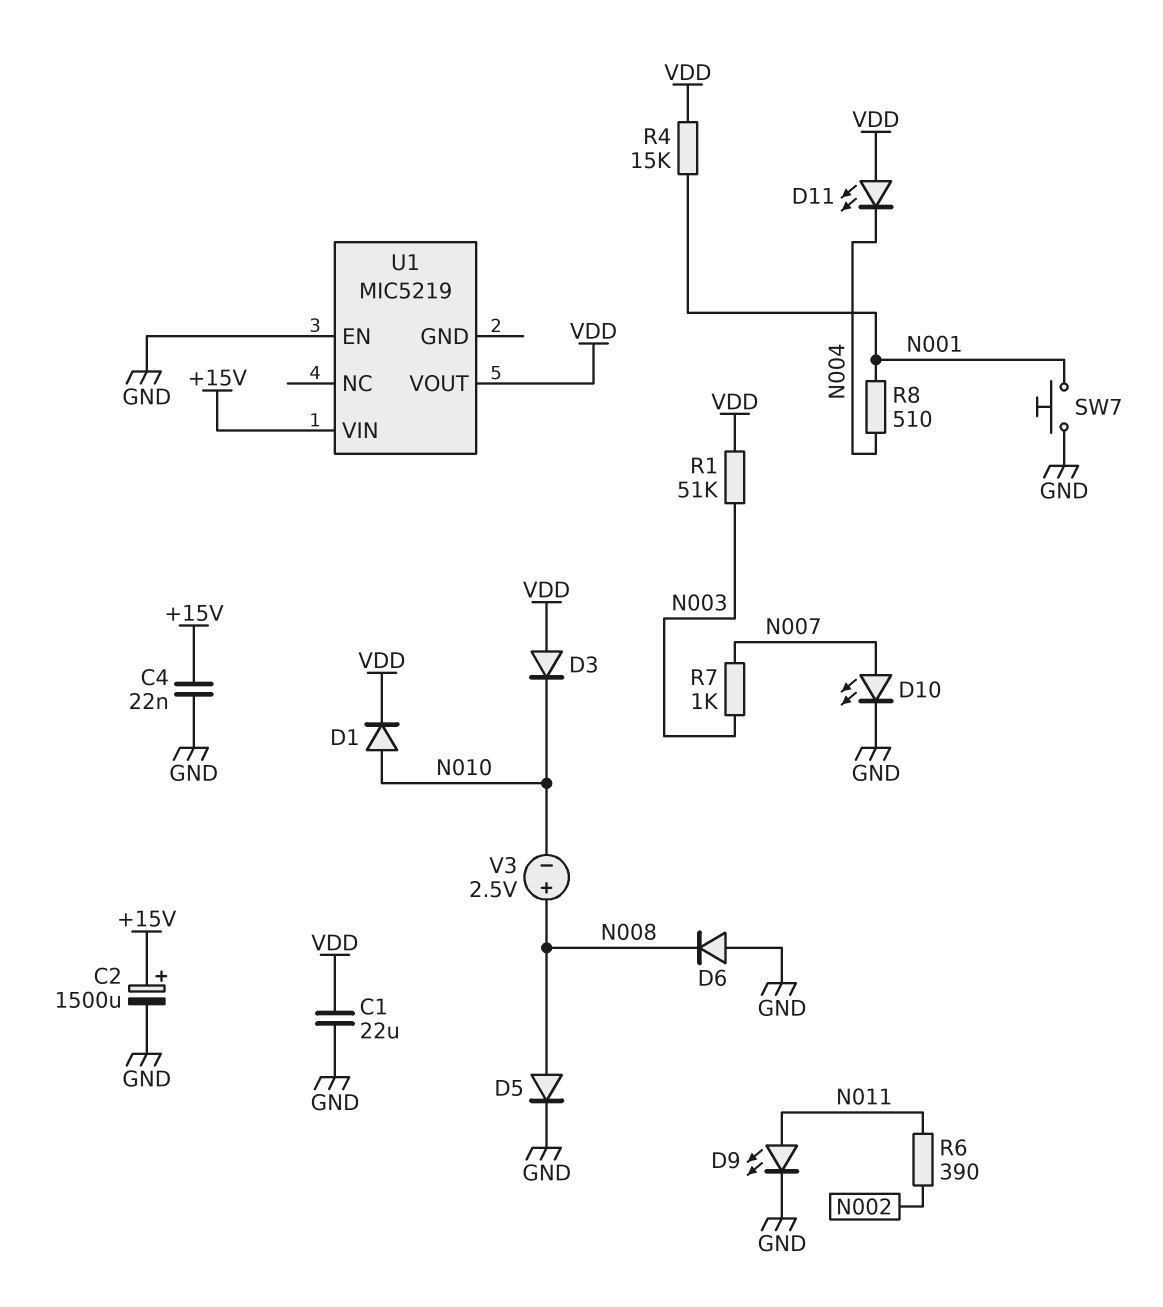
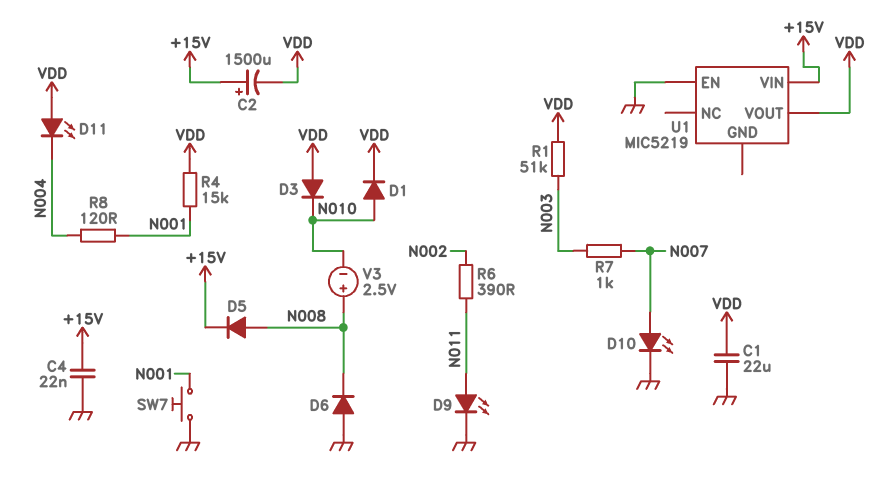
C2: 1500uF (plus +15V, minus GND) -> 1500uF (plus +15V, minus VDD)
D5: diode (A N008, K GND) -> diode (A N008, K +15V)
R8: 510 (N001, N004) -> 120 (N001, N004)

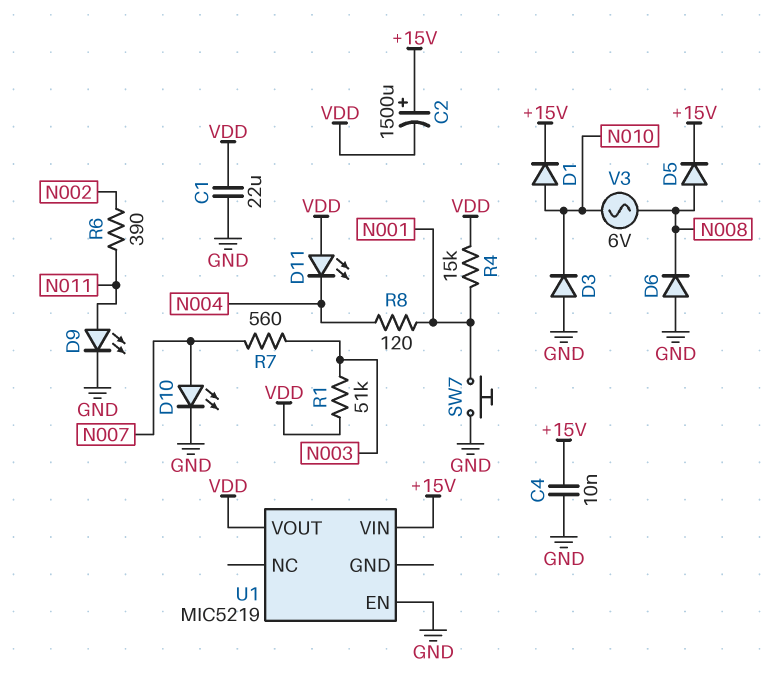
C4: 22nF (+15V, GND) -> 10nF (+15V, GND)
D1: diode (A N010, K VDD) -> diode (A N010, K +15V)
D3: diode (A VDD, K N010) -> diode (A GND, K N010)
R7: 1k (N003, N007) -> 560 (N003, N007)
V3: 2.5V (plus N008, minus N010) -> AC 6V (N008, N010)

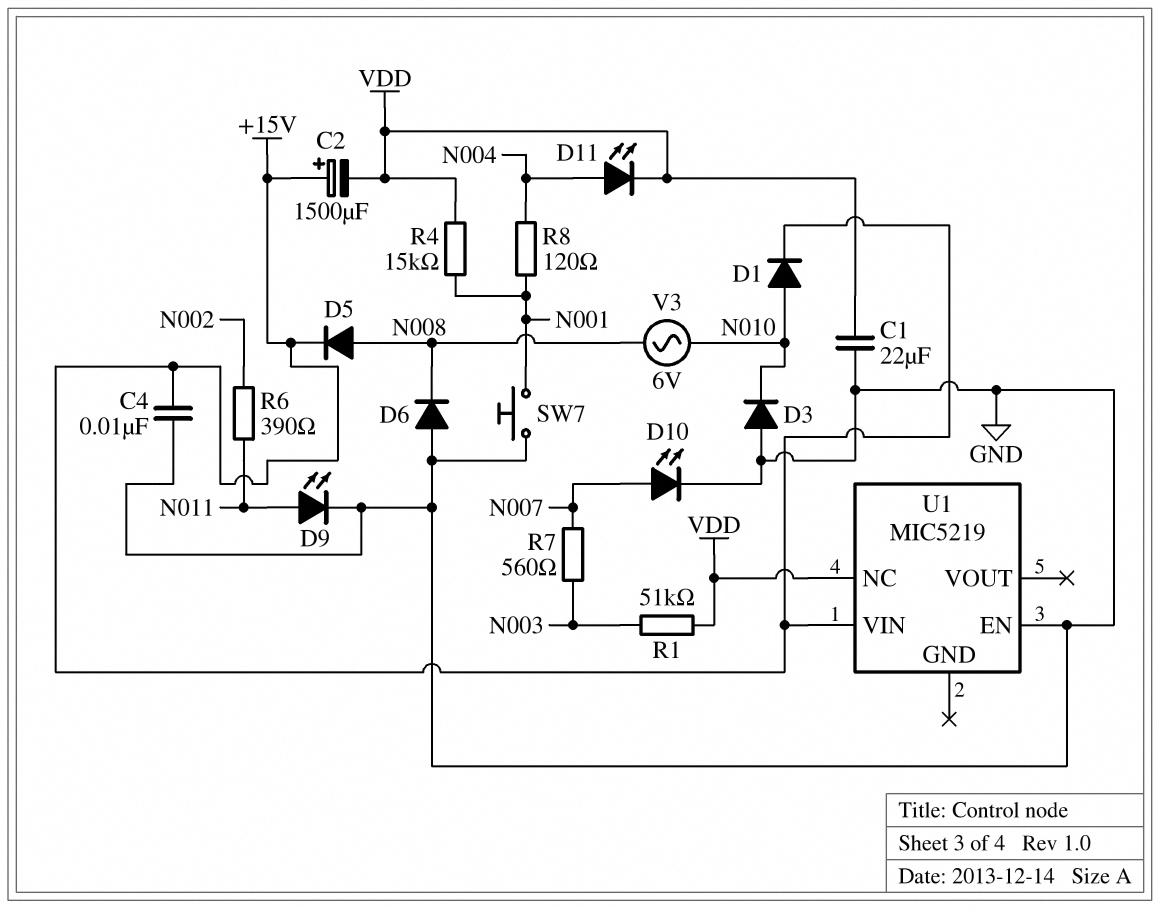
D11: LED (A VDD, K N004) -> LED (A N004, K VDD)
U1 pin NC: none -> VDD
U1 pin VOUT: VDD -> none

